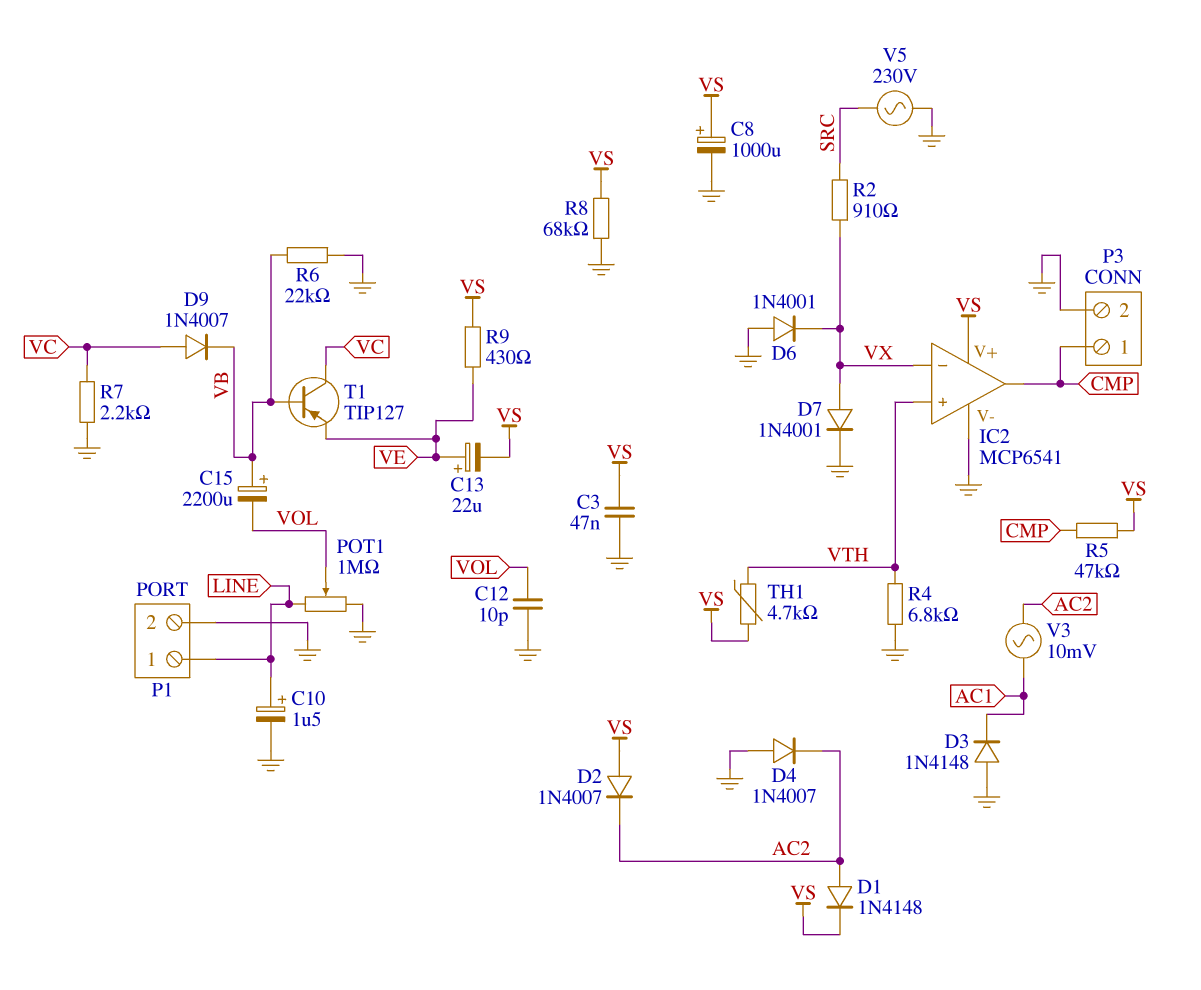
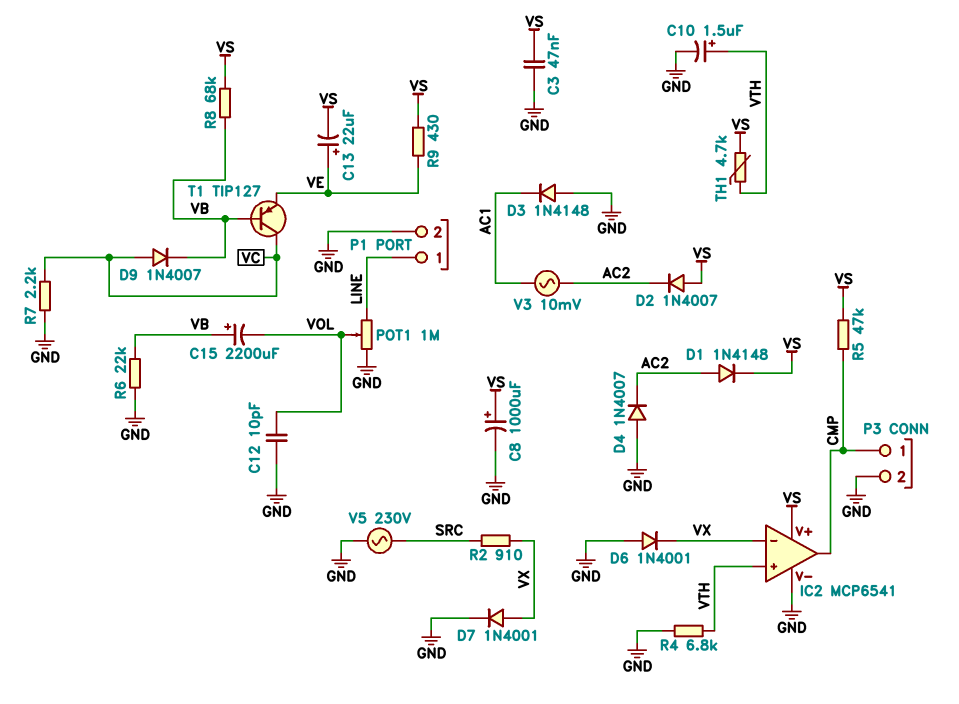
C10: 1.5uF (plus LINE, minus GND) -> 1.5uF (plus VTH, minus GND)
R8: 68k (GND, VS) -> 68k (VB, VS)

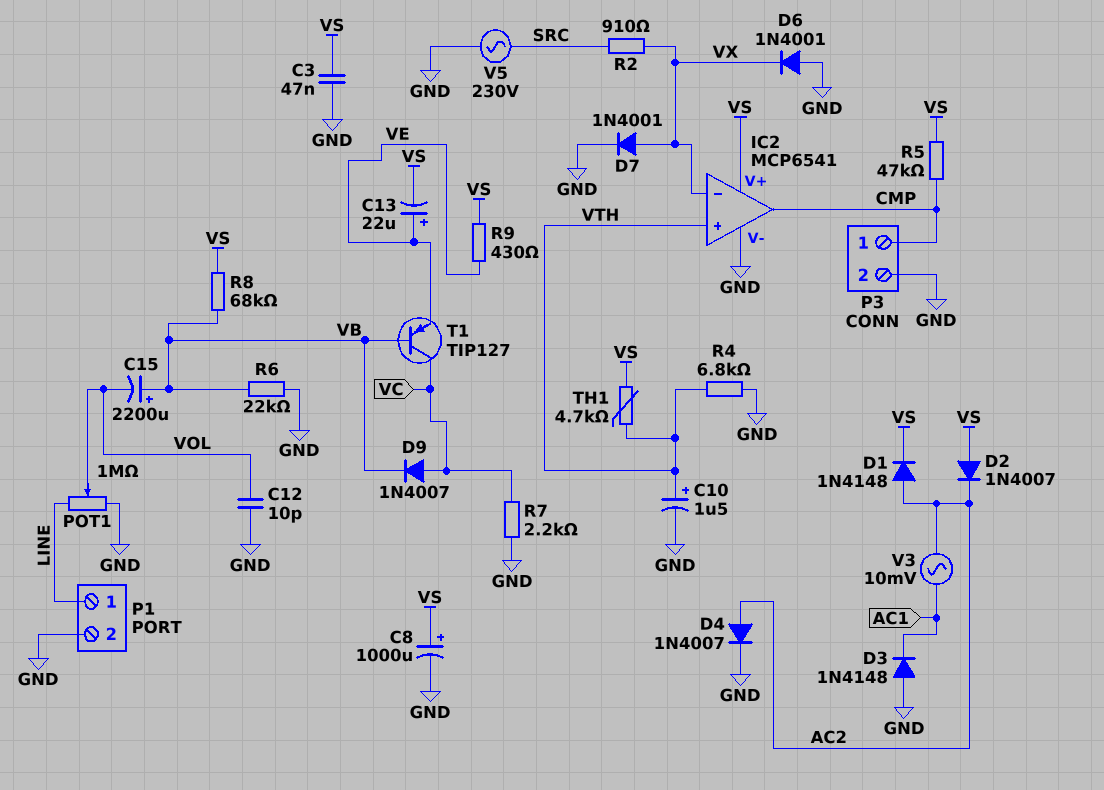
D4: diode 1N4007 (A GND, K AC2) -> diode 1N4007 (A AC2, K GND)

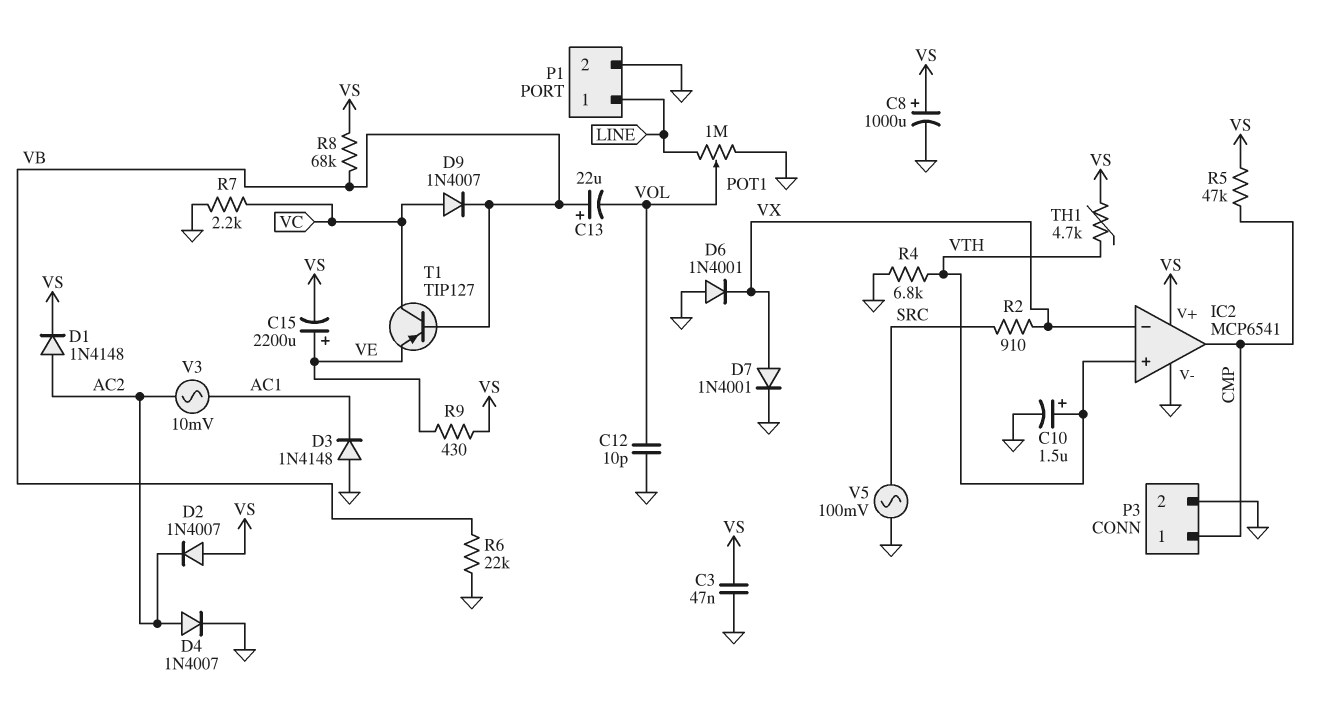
C13: 22uF (plus VE, minus VS) -> 22uF (plus VB, minus VOL)
C15: 2200uF (plus VB, minus VOL) -> 2200uF (plus VE, minus VS)
V5: AC 230V (GND, SRC) -> AC 100mV (GND, SRC)

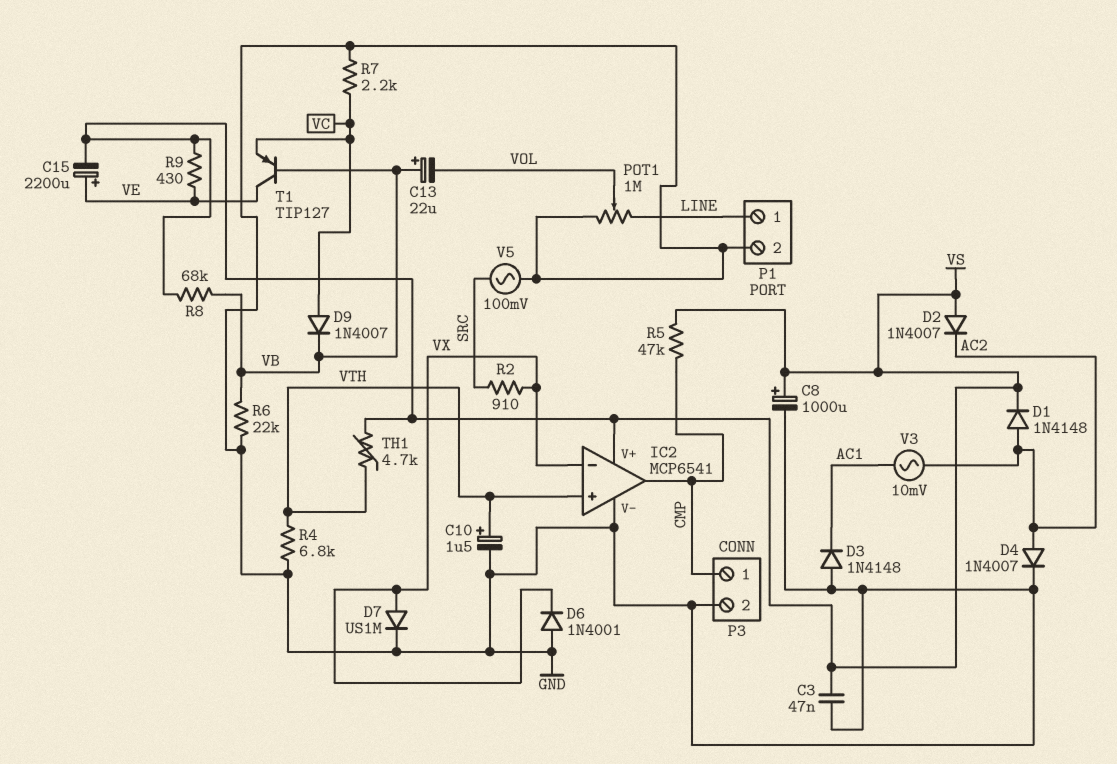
C12: 10pF (GND, VOL) -> none
D7: diode 1N4001 (A VX, K GND) -> diode US1M (A VX, K GND)
T1: PNP TIP127 (B VB, C VC, E VE) -> PNP TIP127 (B VB, C VE, E VC)

